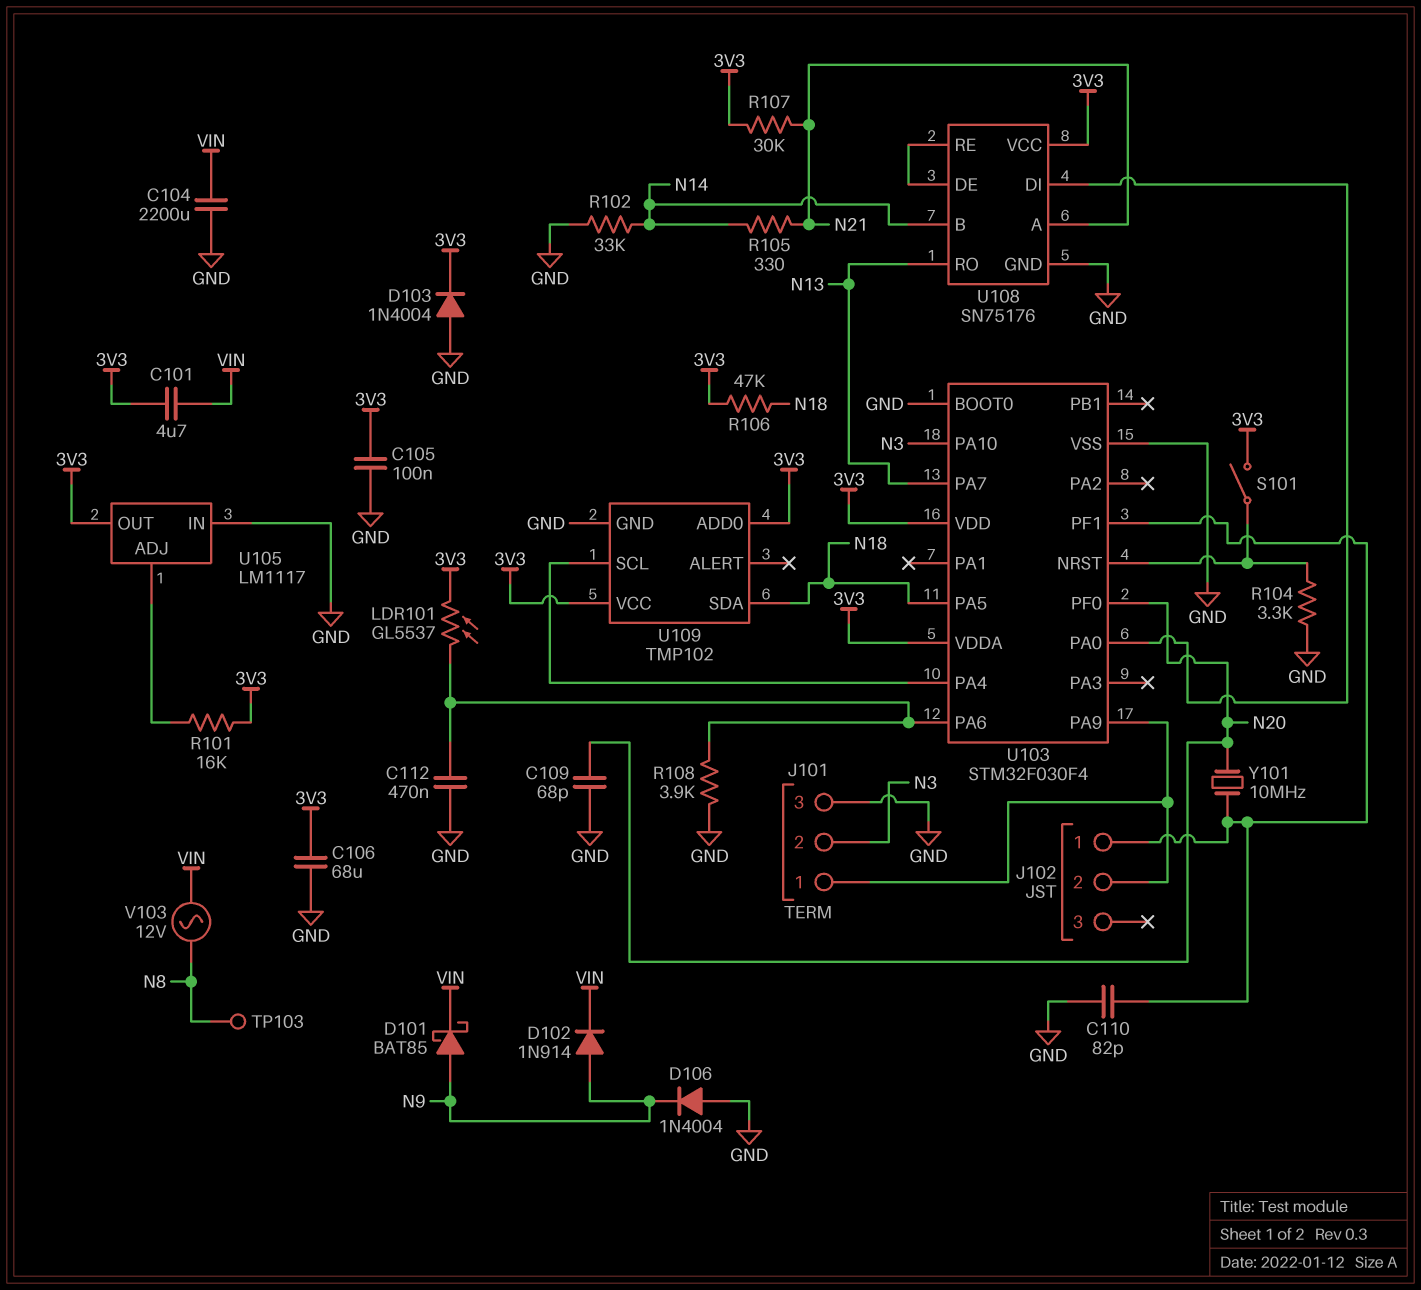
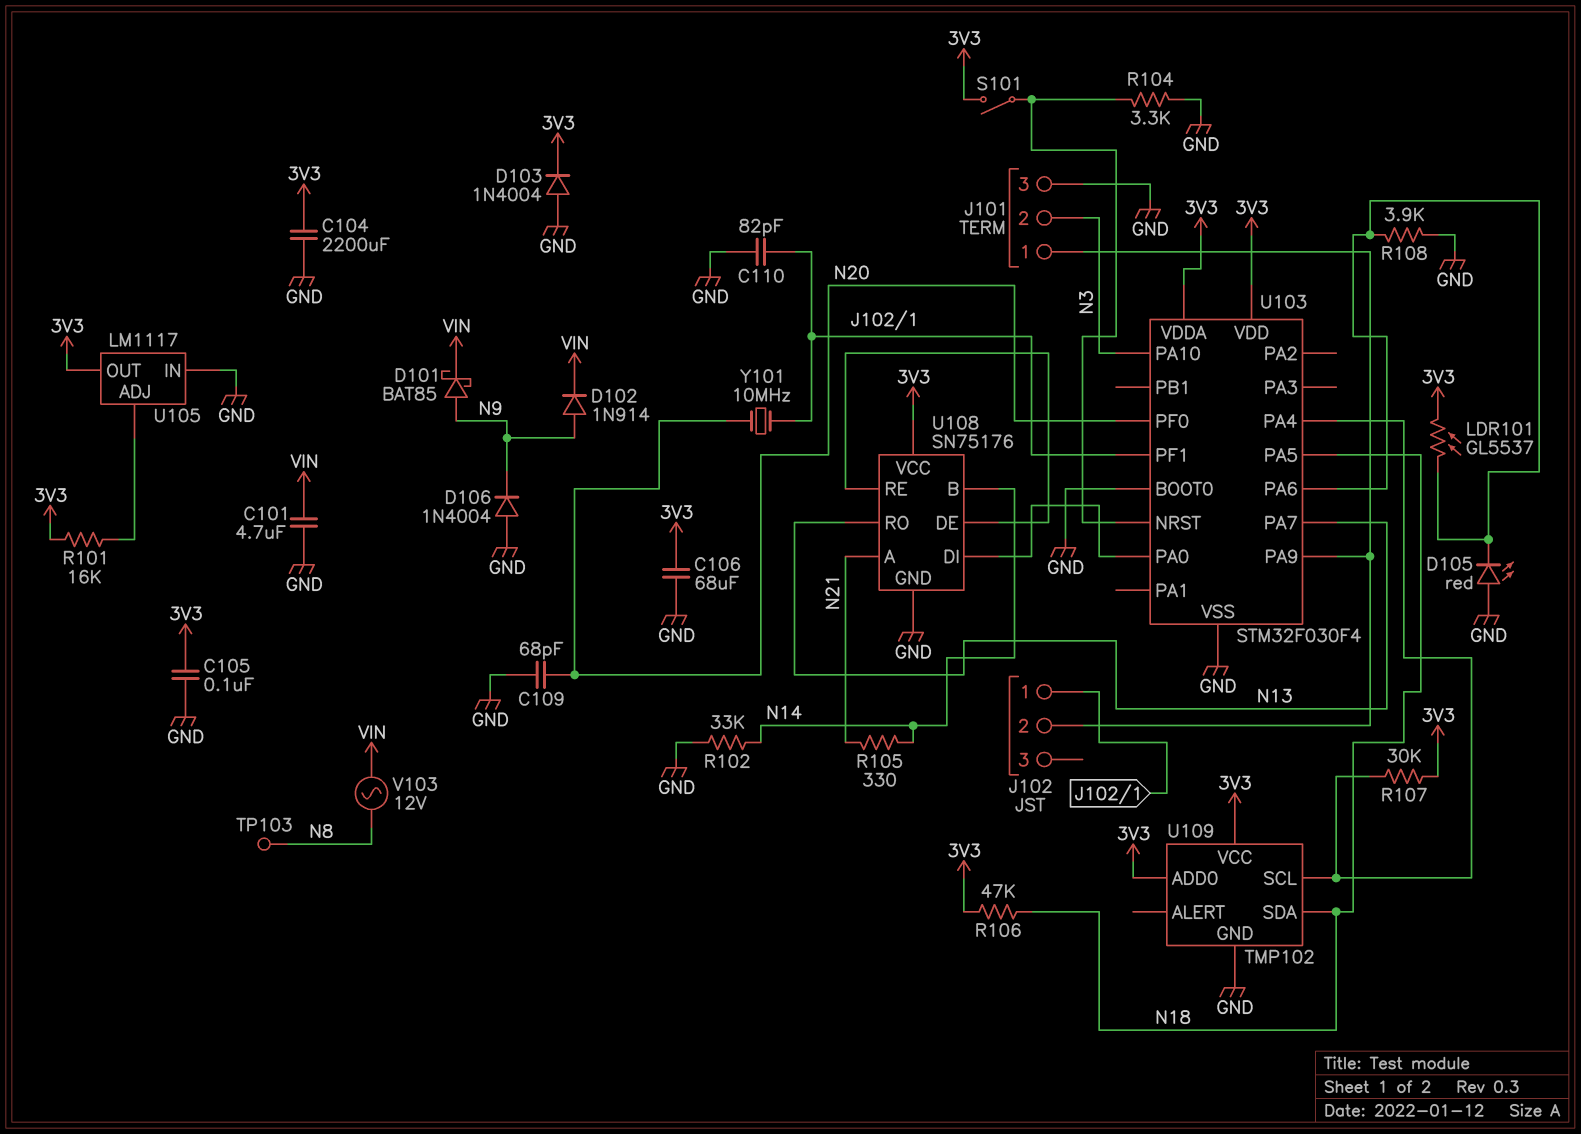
C101: 4.7uF (3V3, VIN) -> 4.7uF (GND, VIN)
C104: 2200uF (GND, VIN) -> 2200uF (3V3, GND)
C112: 470nF (GND, U103/PA6) -> none
D105: none -> LED red (A GND, K U103/PA6)
R107: 30k (3V3, N21) -> 30k (3V3, U103/PA4)

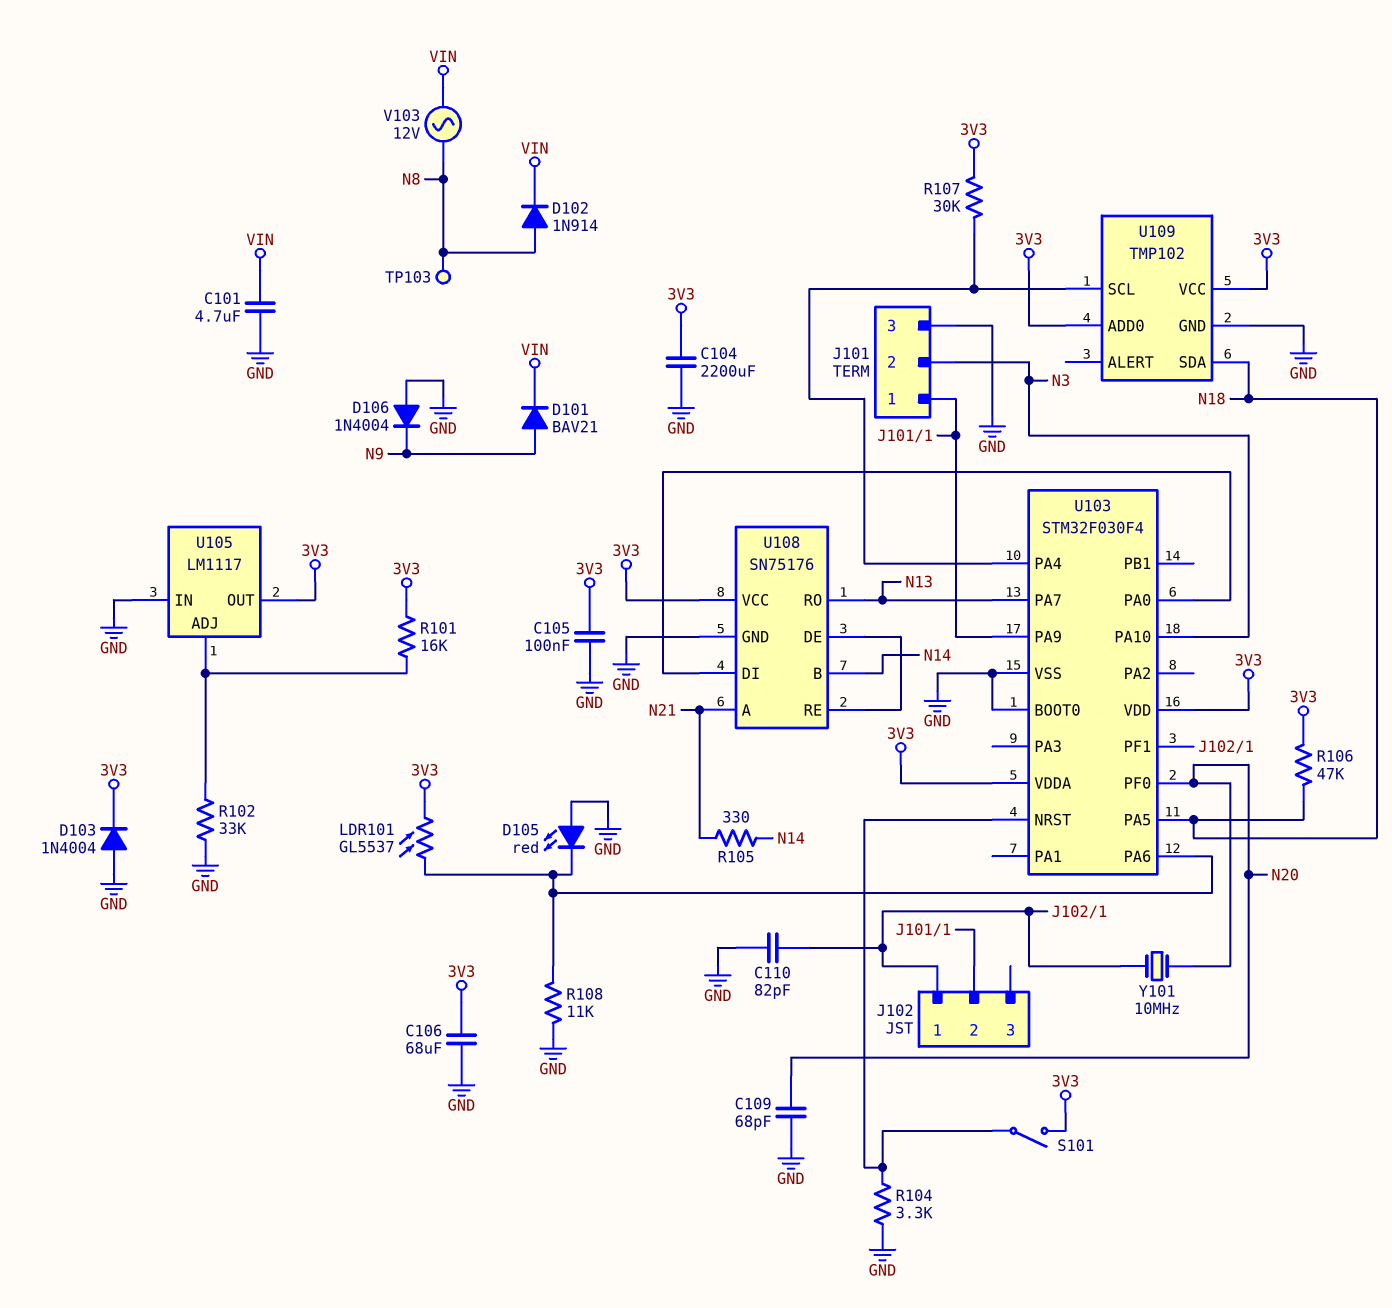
D101: schottky BAT85 (A N9, K VIN) -> diode BAV21 (A N9, K VIN)
D102: diode 1N914 (A N9, K VIN) -> diode 1N914 (A N8, K VIN)
R102: 33k (GND, N14) -> 33k (GND, U105/ADJ)
R108: 3.9k (GND, U103/PA6) -> 11k (GND, U103/PA6)

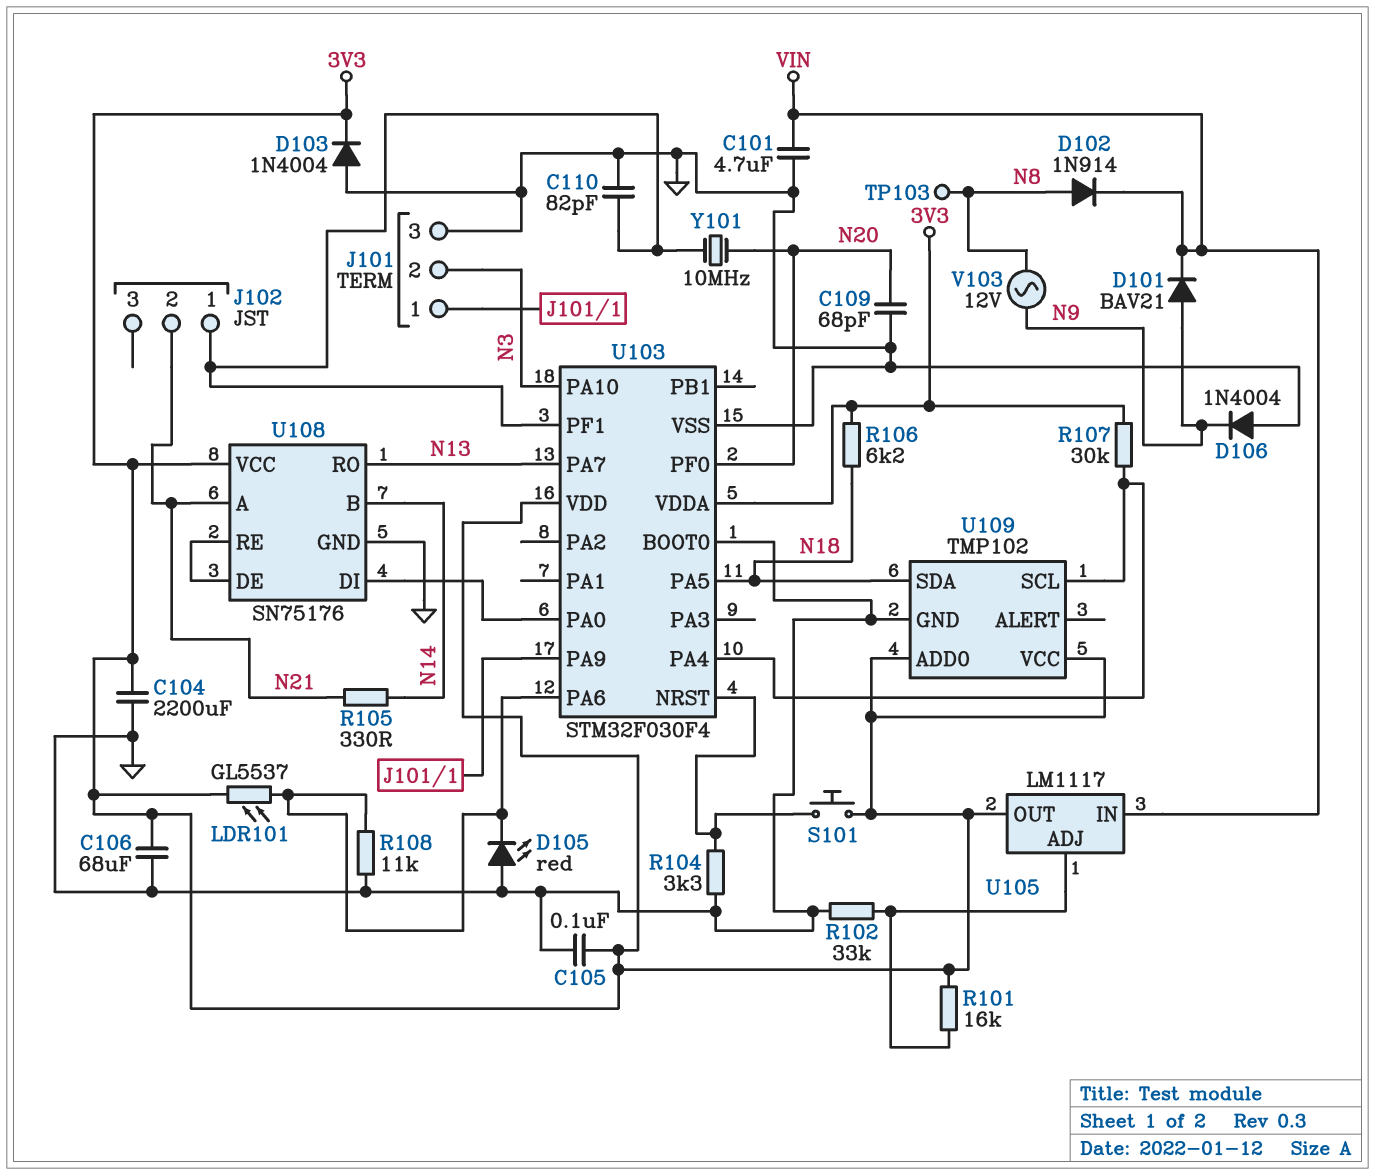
J102 pin 2: J101/1 -> N21
R106: 47k (3V3, N18) -> 6.2k (3V3, N18)
S101: switch (3V3, U103/NRST) -> button (3V3, U103/NRST)
U105 pin IN: GND -> VIN
V103: AC 12V (N8, VIN) -> AC 12V (N8, N9)

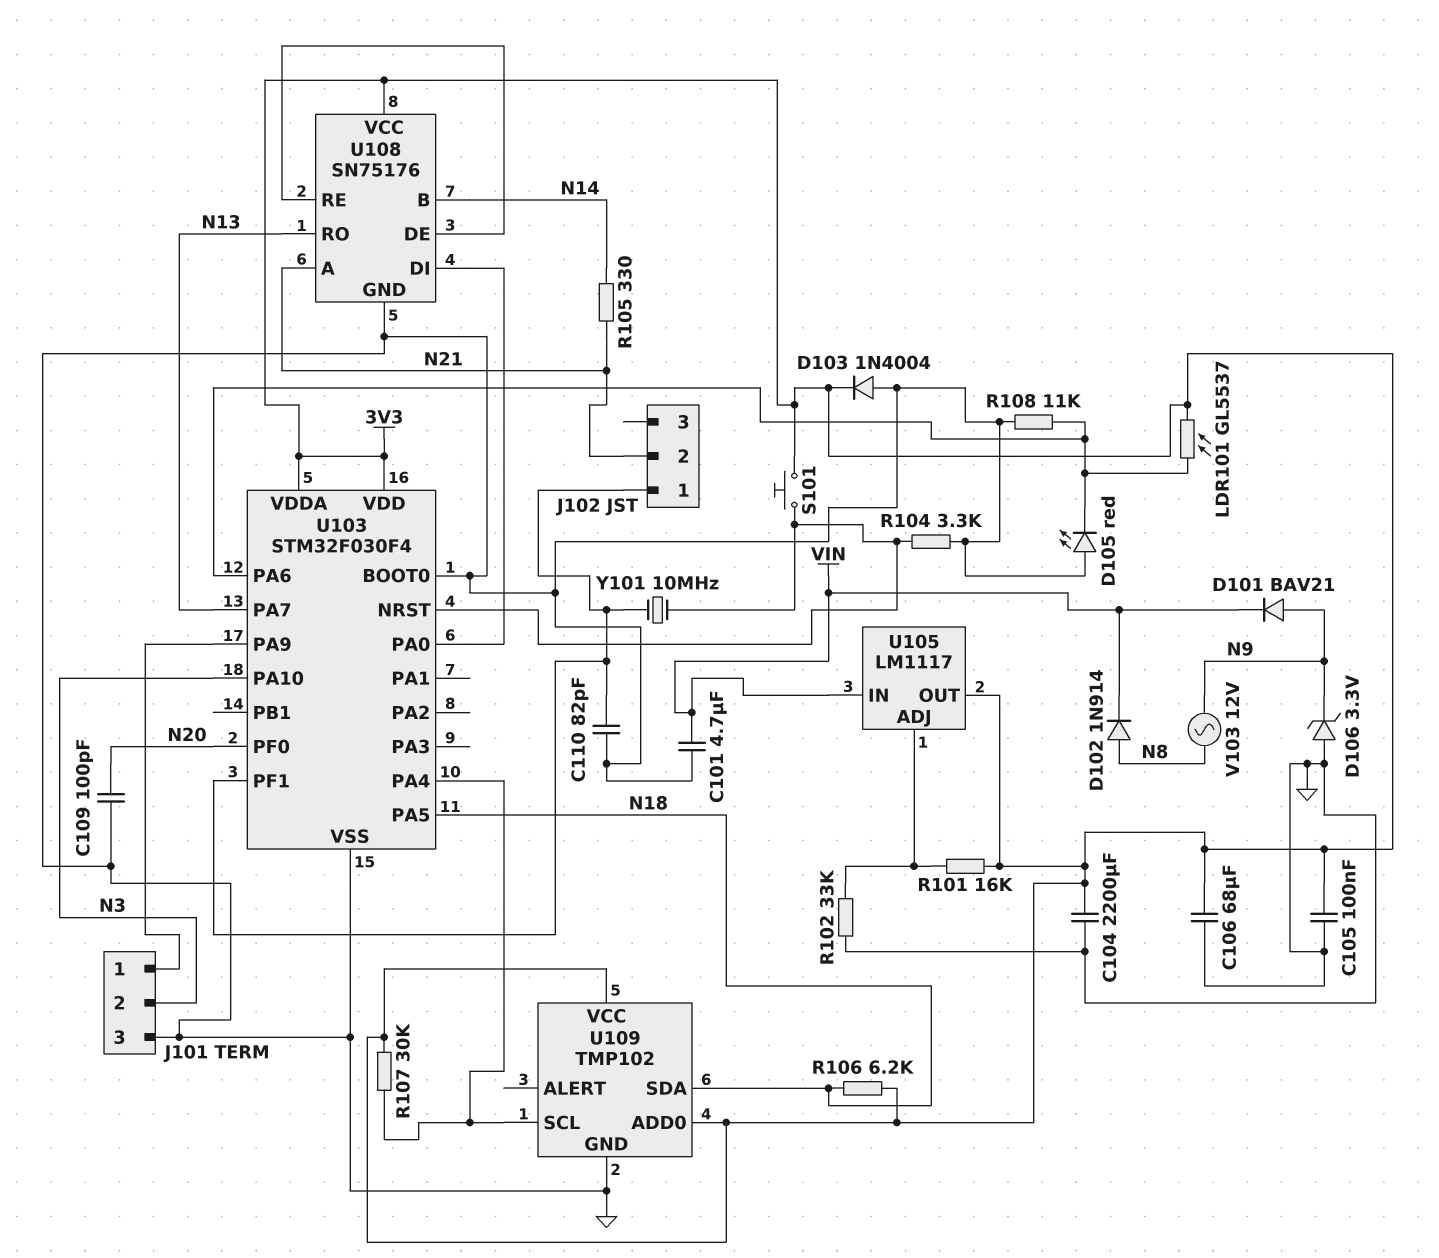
C109: 68pF (GND, N20) -> 100pF (GND, N20)
D106: diode 1N4004 (A GND, K N9) -> zener 3.3V (A GND, K N9)
TP103: test point (N8) -> none
Y101: 10MHz (J102/1, N20) -> 10MHz (J102/1, U103/NRST)

